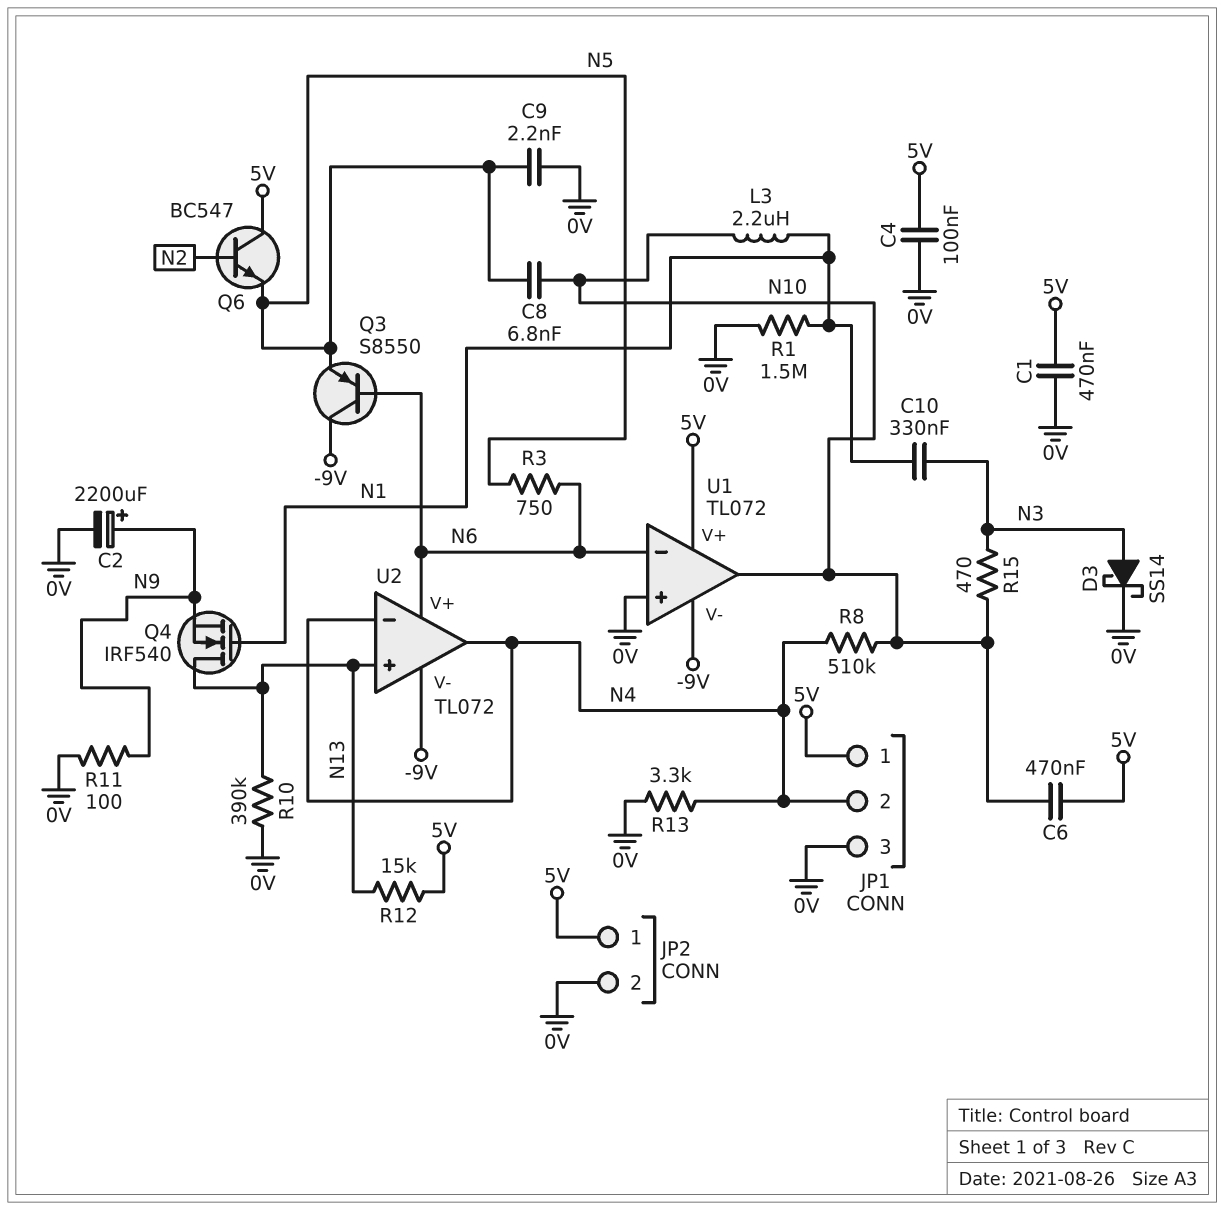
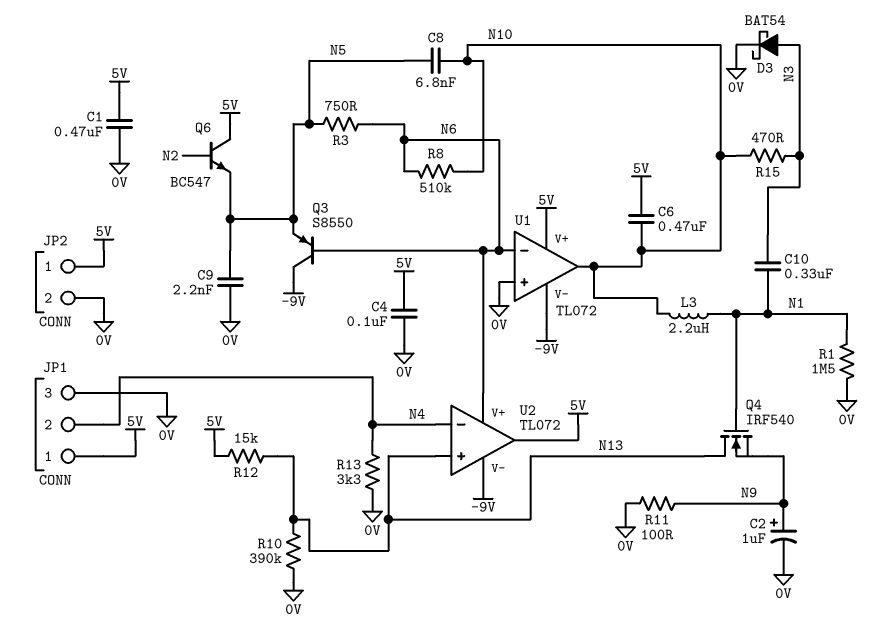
C2: 2200uF (plus N9, minus 0V) -> 1uF (plus N9, minus 0V)
D3: schottky SS14 (A N3, K 0V) -> schottky BAT54 (A N3, K 0V)
R8: 510k (N4, N10) -> 510k (N6, N10)
U2 pin out: N4 -> 5V

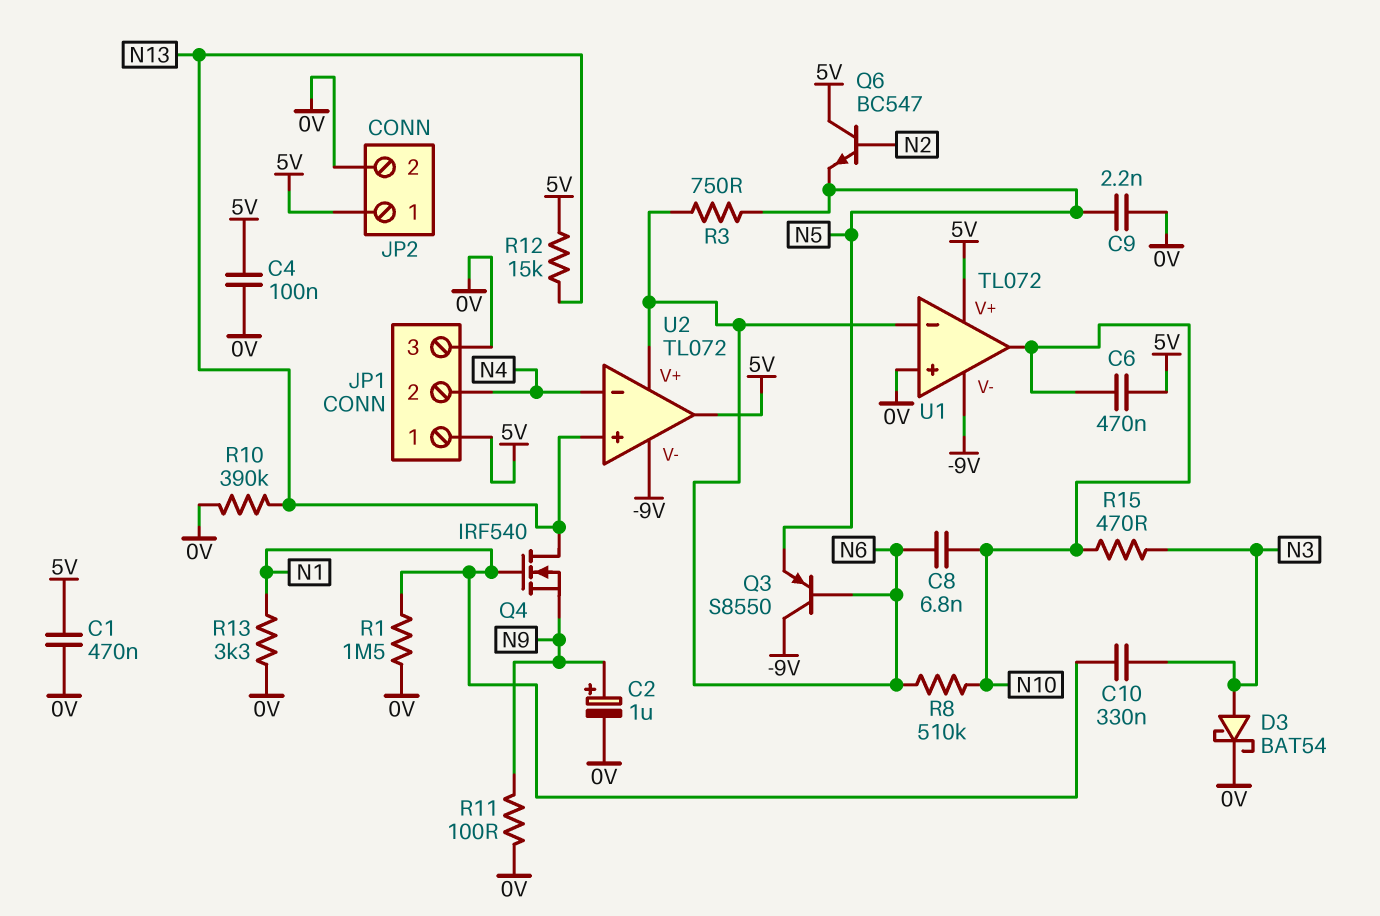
C8: 6.8nF (N5, N10) -> 6.8nF (N6, N10)
L3: 2.2uH (N1, N10) -> none
R13: 3.3k (0V, N4) -> 3.3k (0V, N1)

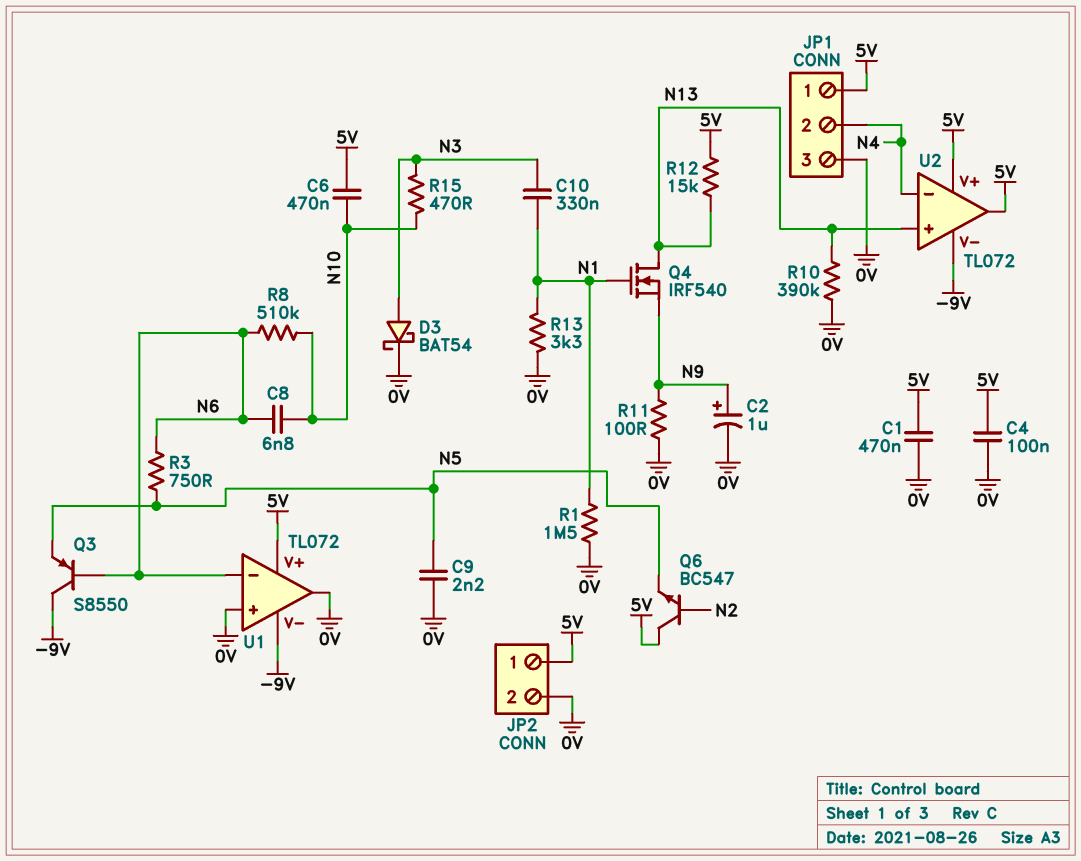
U1 pin out: N10 -> 0V
U2 pin V+: N6 -> 5V

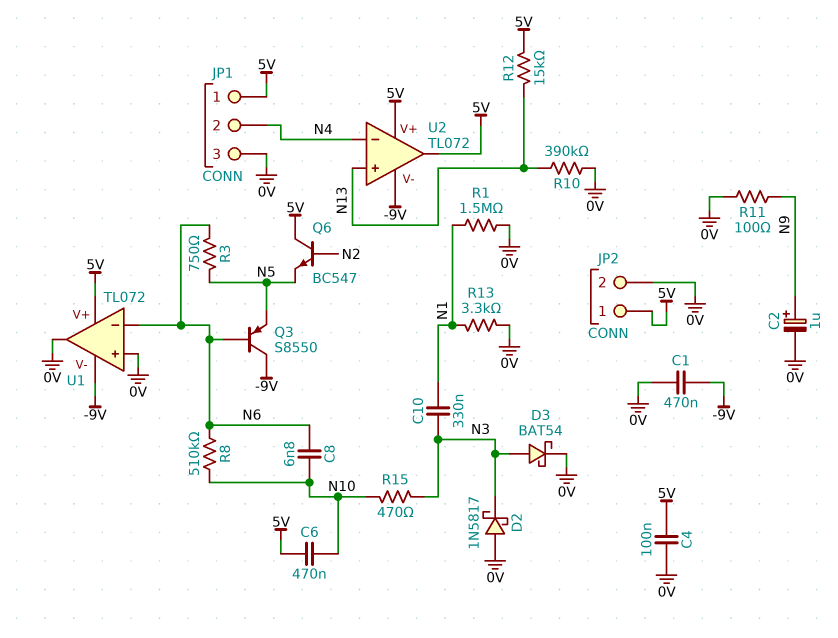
C1: 470nF (0V, 5V) -> 470nF (-9V, 0V)
C9: 2.2nF (0V, N5) -> none
D2: none -> schottky 1N5817 (A 0V, K N3)
Q4: NMOS IRF540 (G N1, D N13, S N9) -> none

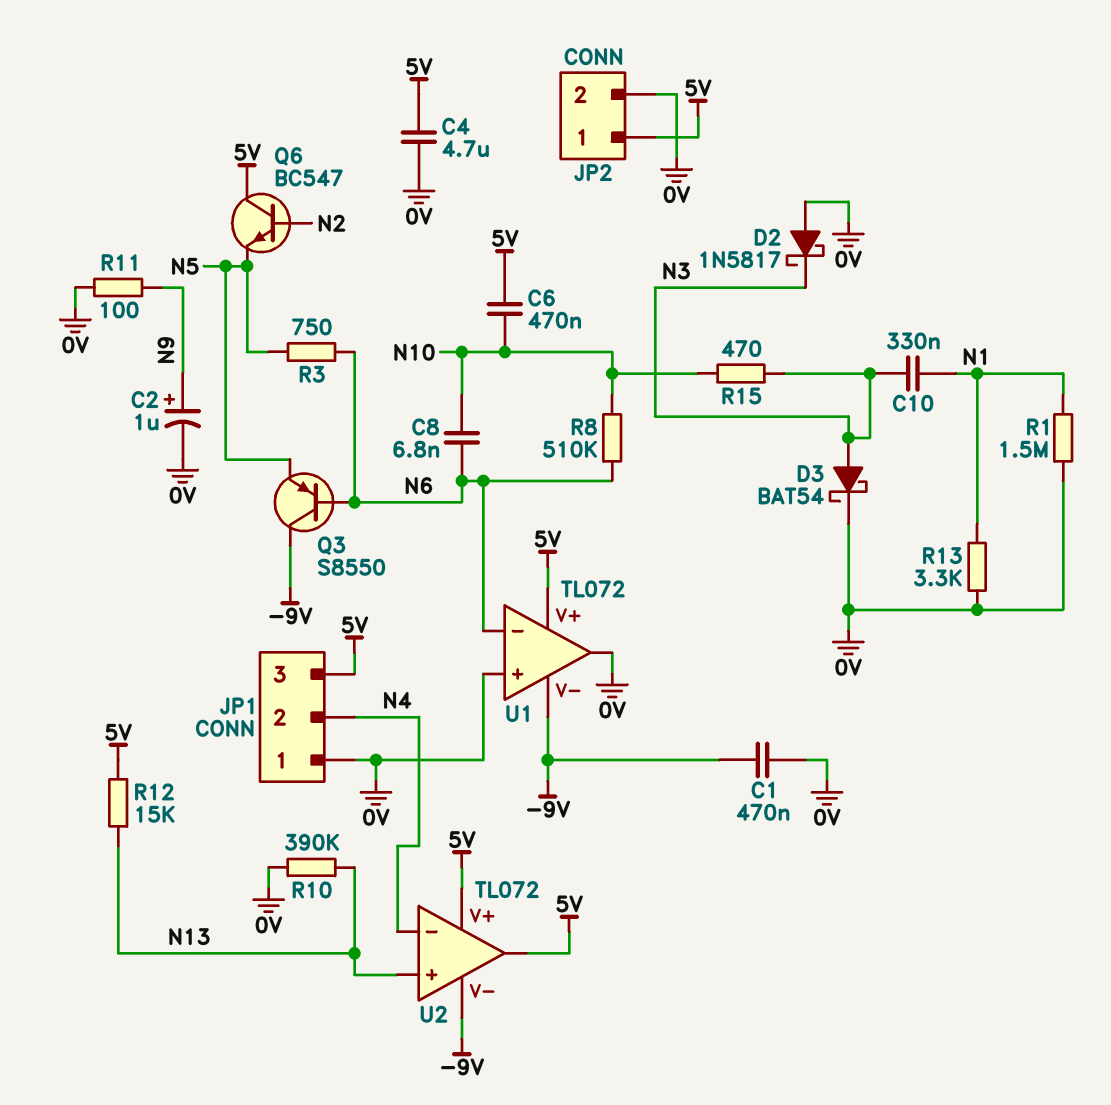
C4: 100nF (0V, 5V) -> 4.7uF (0V, 5V)
JP1 pin 1: 5V -> 0V
JP1 pin 3: 0V -> 5V

